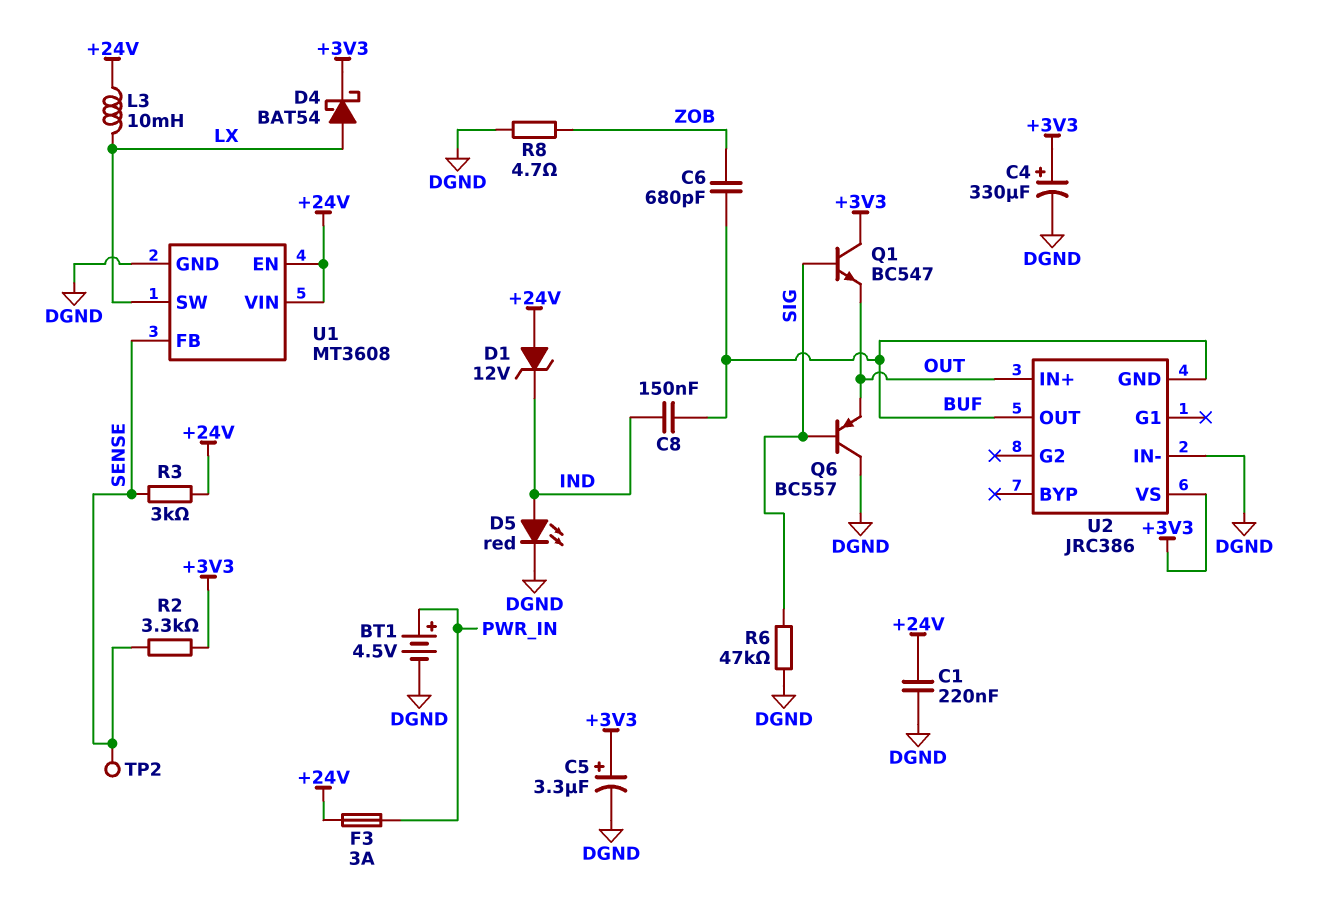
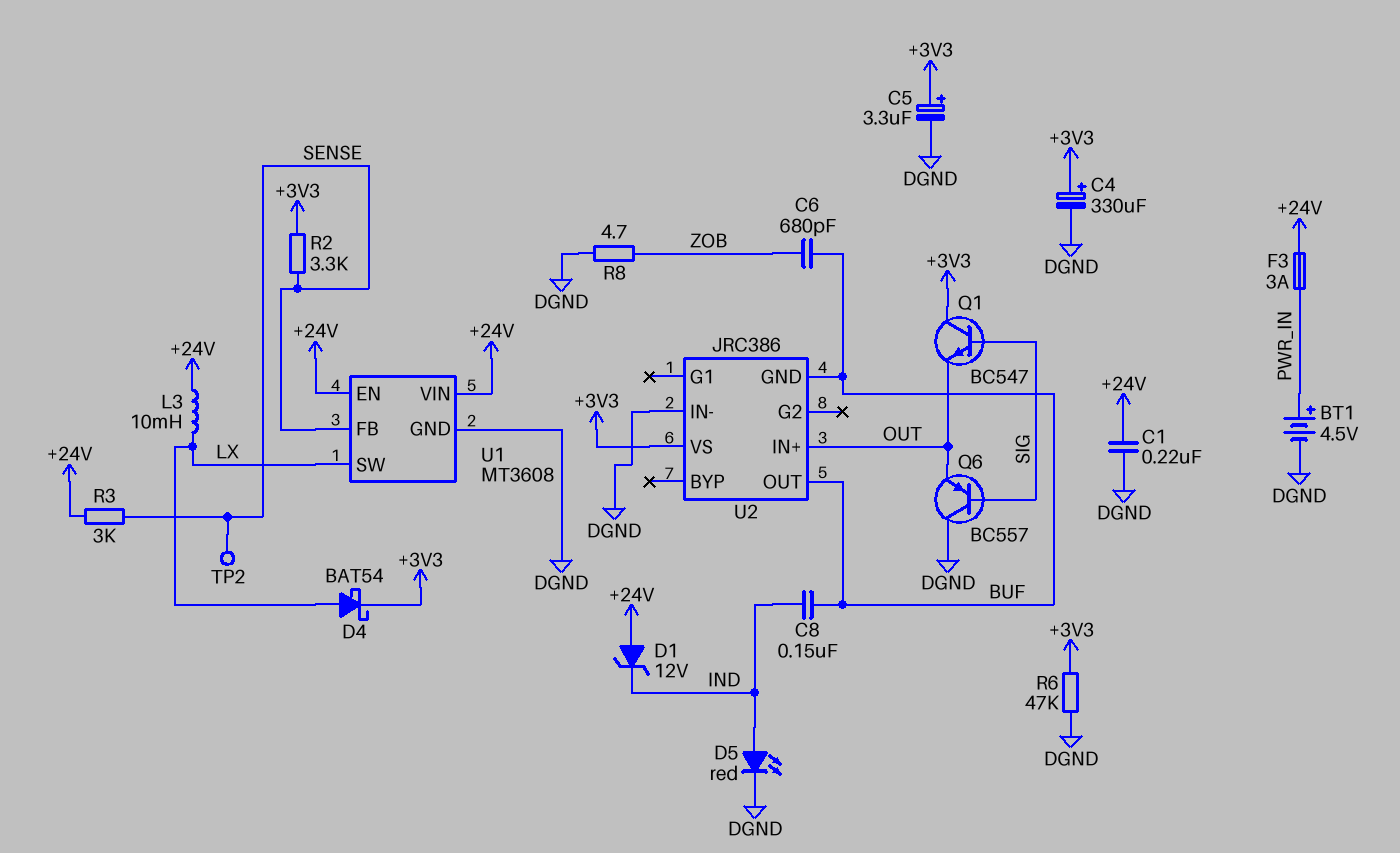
R6: 47k (DGND, SIG) -> 47k (+3V3, DGND)

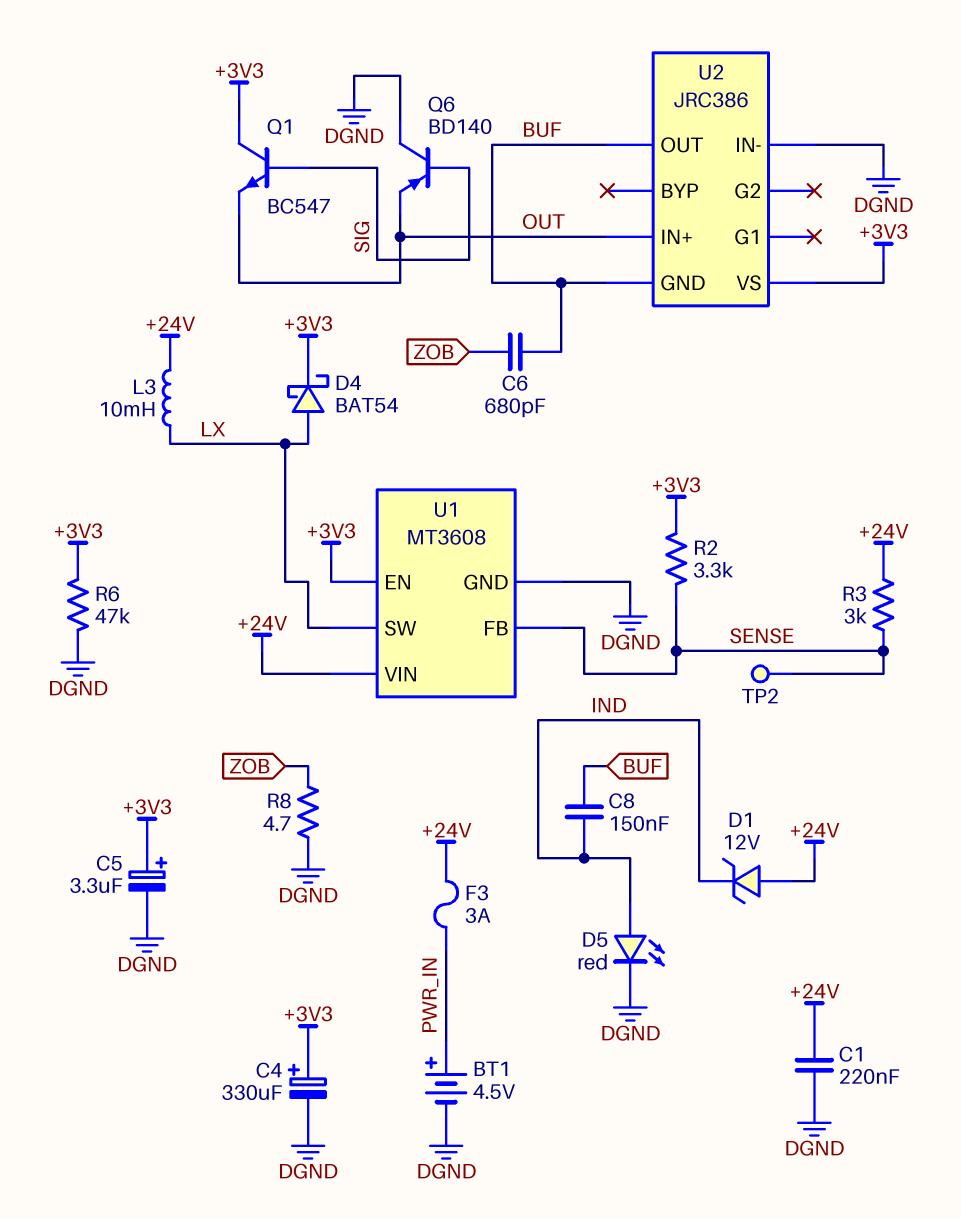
Q6: PNP BC557 (B SIG, C DGND, E OUT) -> PNP BD140 (B SIG, C DGND, E OUT)
U1 pin EN: +24V -> +3V3

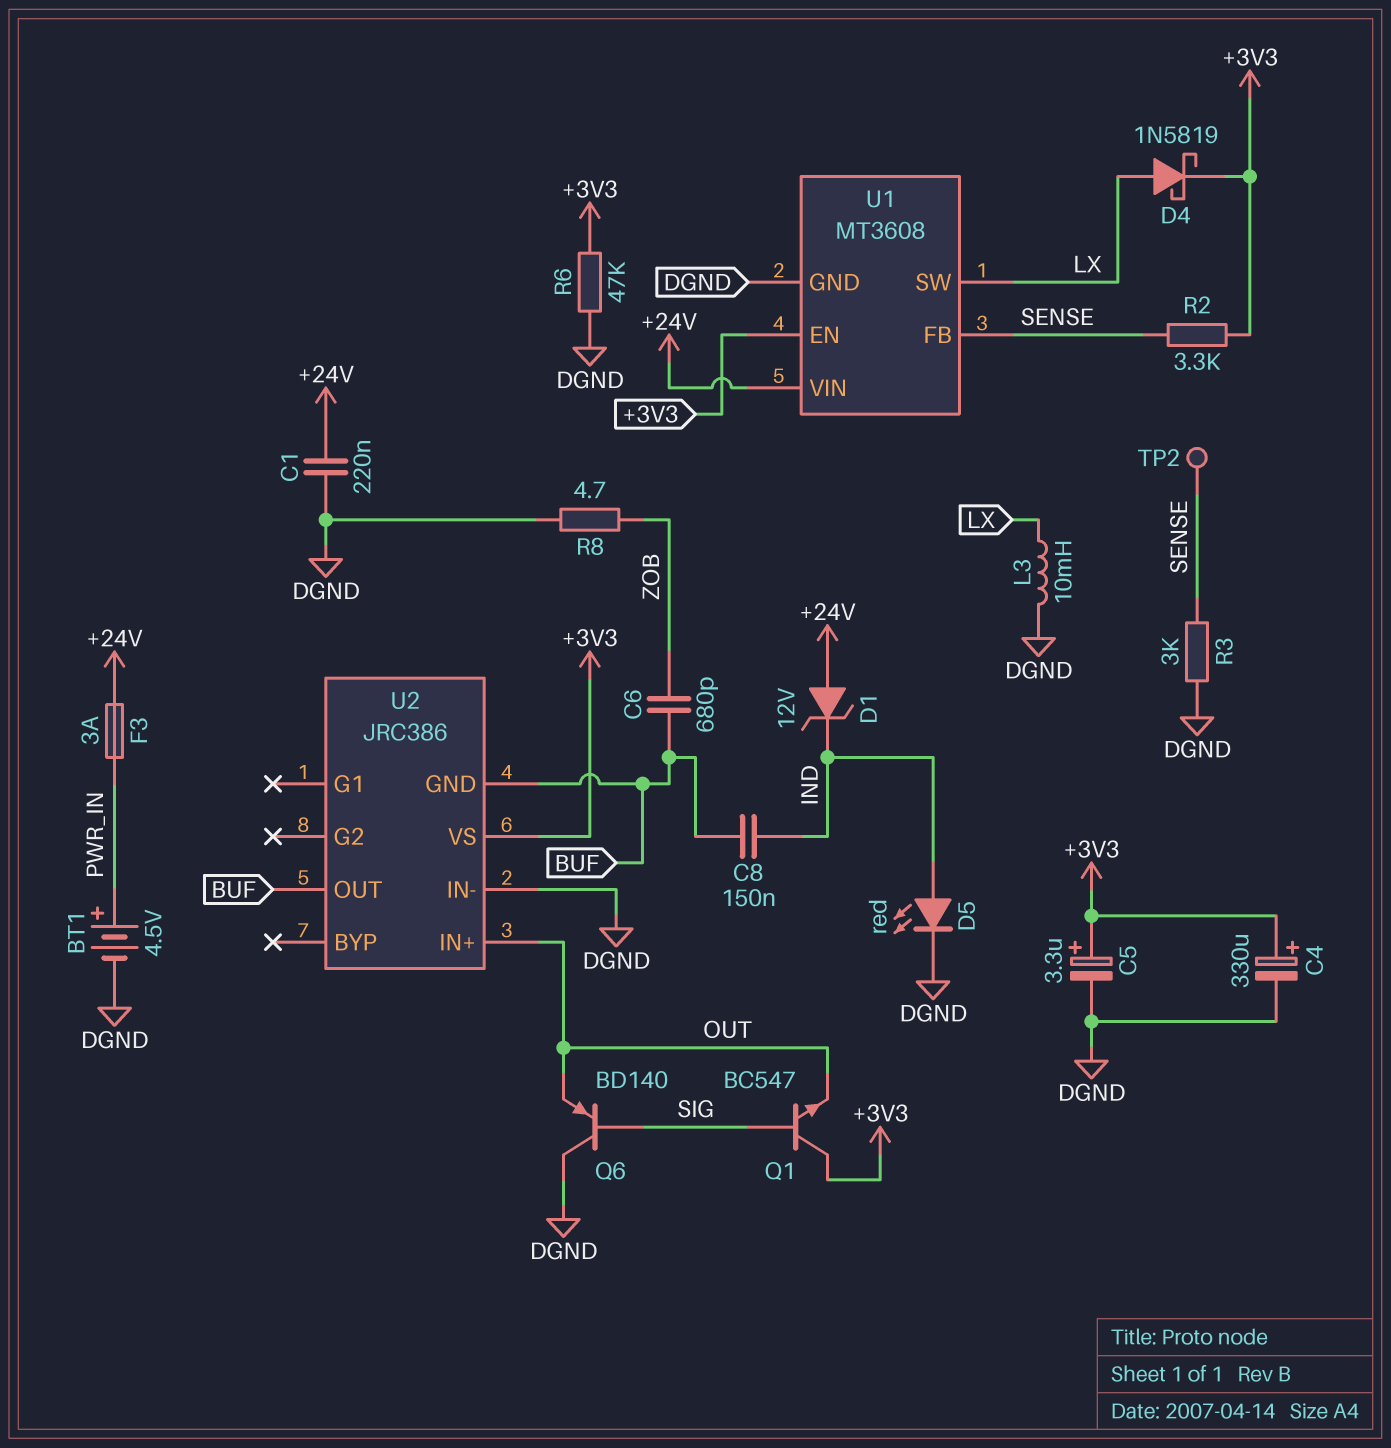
D4: schottky BAT54 (A LX, K +3V3) -> schottky 1N5819 (A LX, K +3V3)
L3: 10mH (+24V, LX) -> 10mH (DGND, LX)
R3: 3k (+24V, SENSE) -> 3k (DGND, SENSE)

